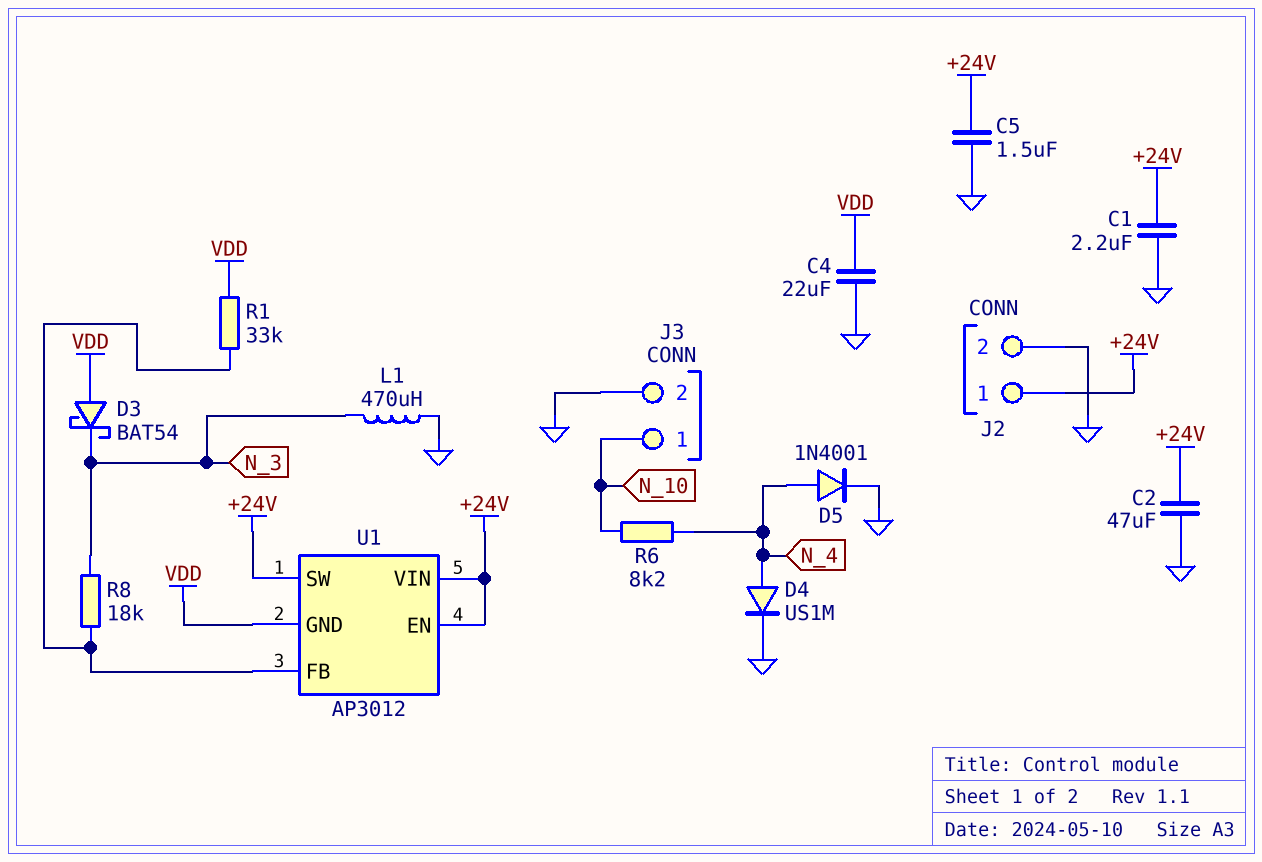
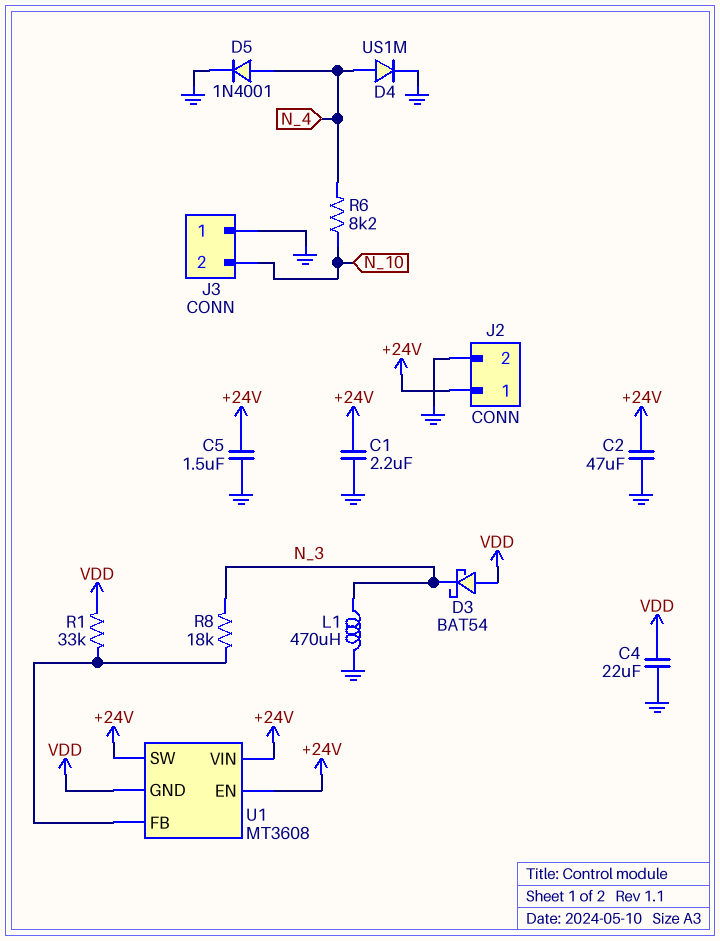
J3 pin 1: N_10 -> GND
J3 pin 2: GND -> N_10
U1: AP3012 -> MT3608

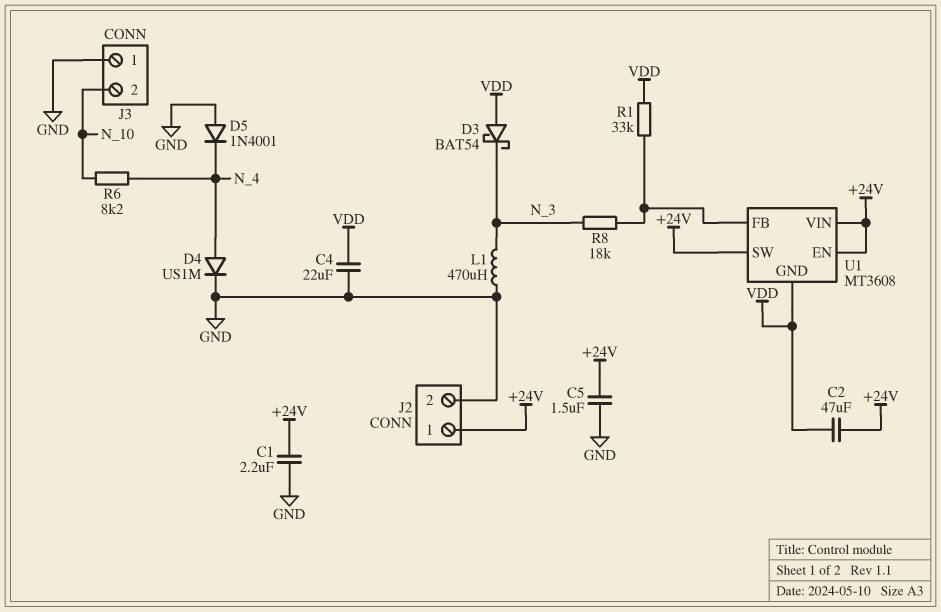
C2: 47uF (+24V, GND) -> 47uF (+24V, VDD)
D5: diode 1N4001 (A N_4, K GND) -> diode 1N4001 (A GND, K N_4)

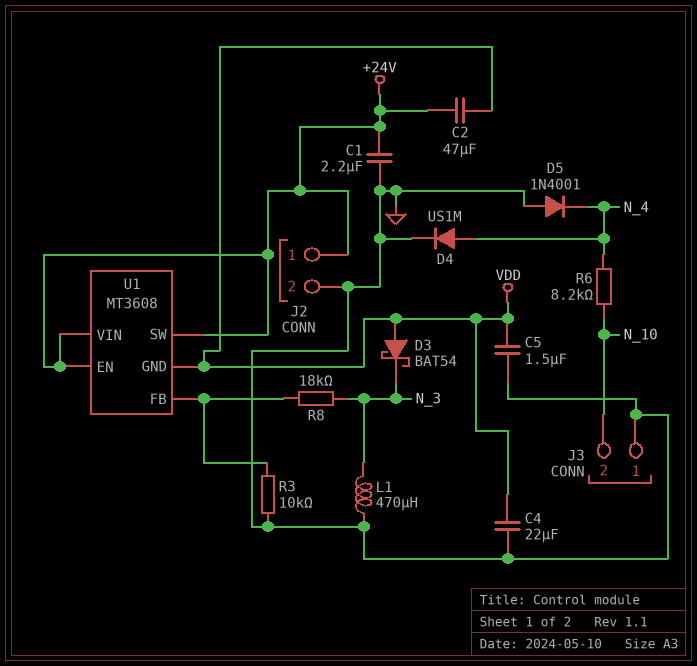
C5: 1.5uF (+24V, GND) -> 1.5uF (GND, VDD)
R1: 33k (U1/FB, VDD) -> none
R3: none -> 10k (GND, U1/FB)

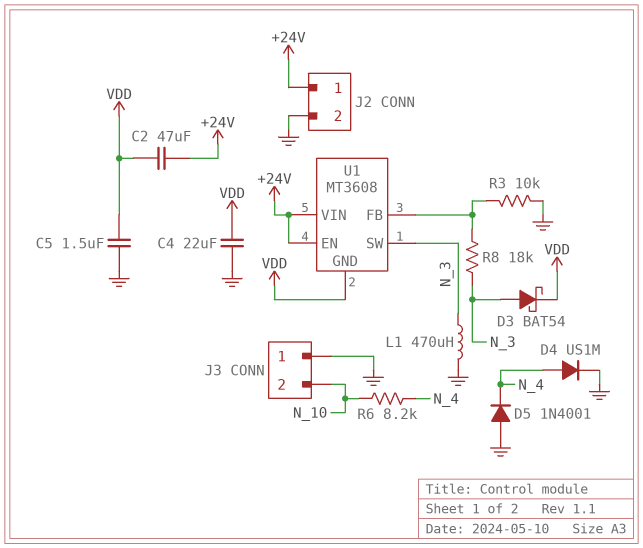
C1: 2.2uF (+24V, GND) -> none
D3: schottky BAT54 (A VDD, K N_3) -> schottky BAT54 (A N_3, K VDD)
U1 pin SW: +24V -> N_3

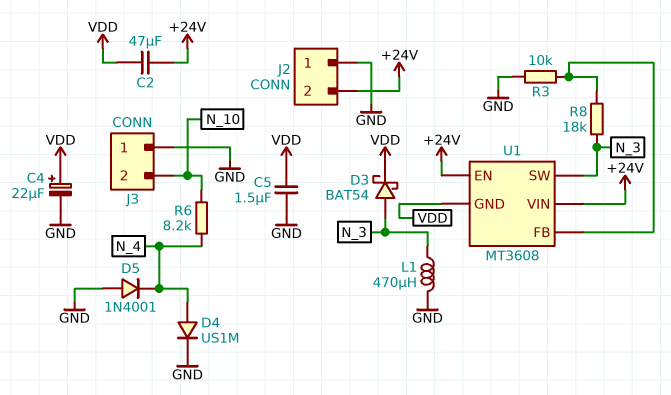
C4: 22uF (GND, VDD) -> 22uF (plus VDD, minus GND)
J2 pin 1: +24V -> GND
J2 pin 2: GND -> +24V

